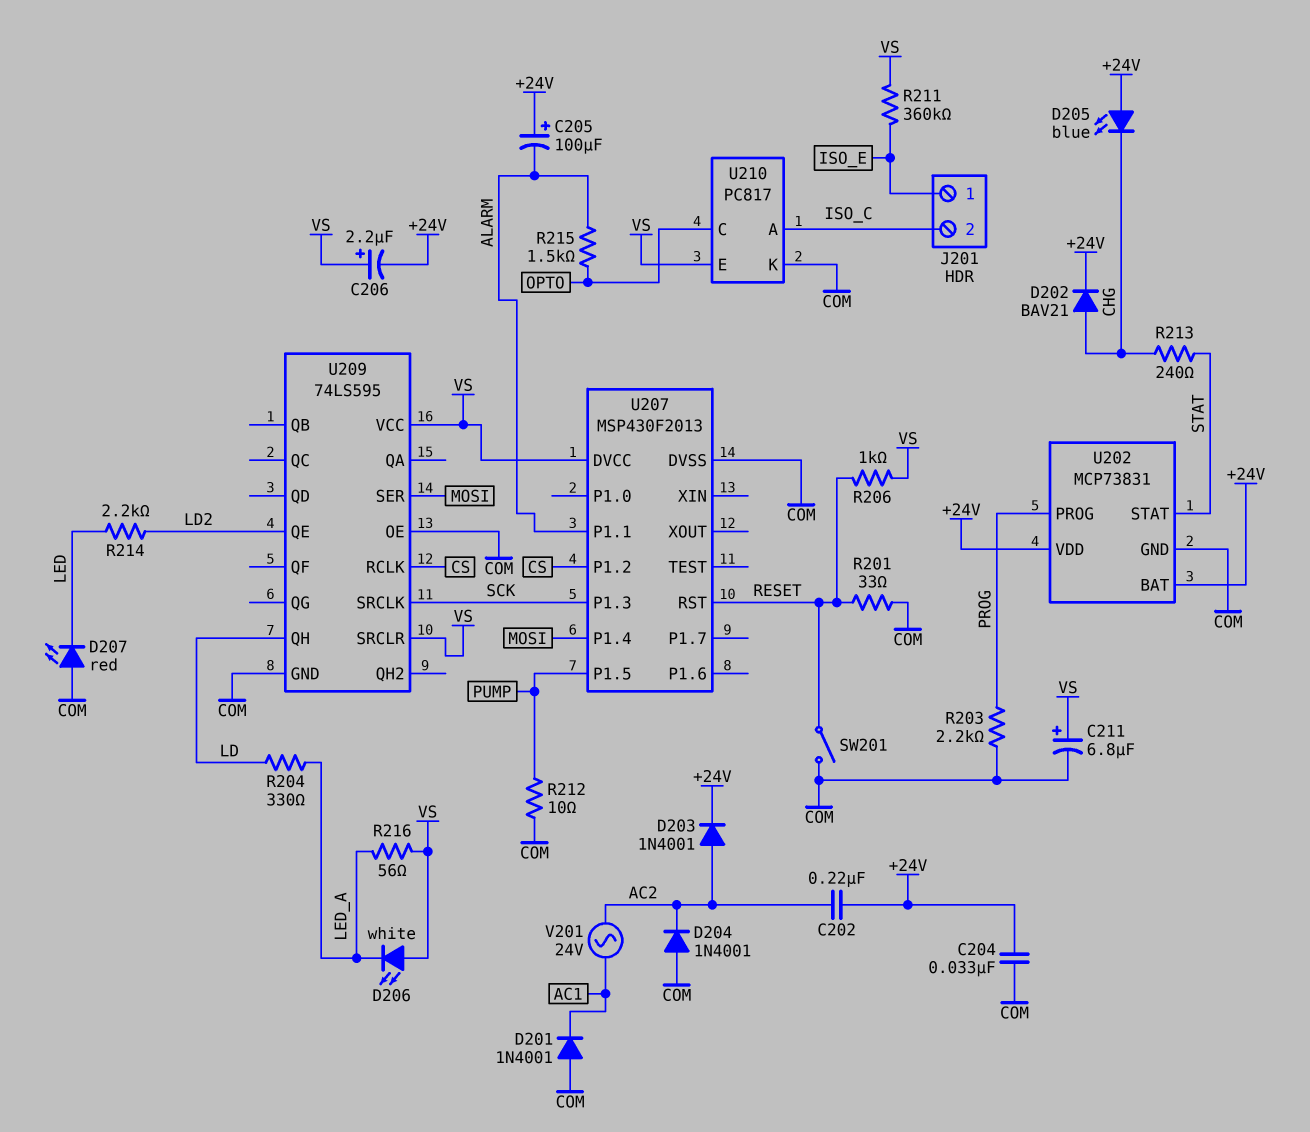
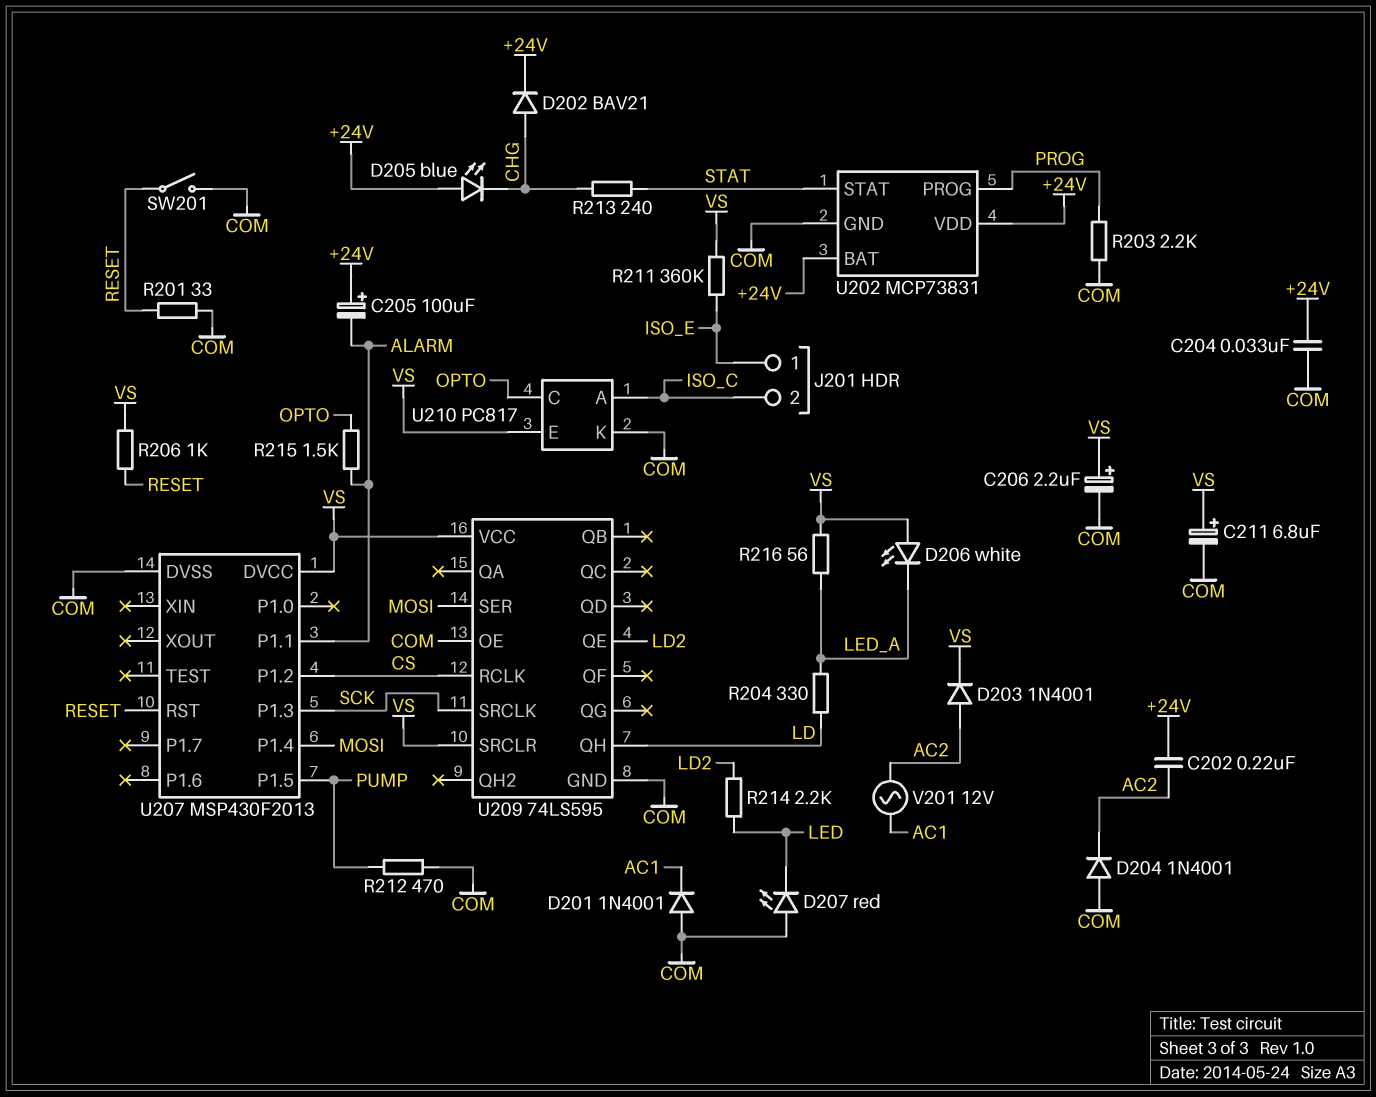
C206: 2.2uF (plus VS, minus +24V) -> 2.2uF (plus VS, minus COM)
D203: diode 1N4001 (A AC2, K +24V) -> diode 1N4001 (A AC2, K VS)
R212: 10 (COM, PUMP) -> 470 (COM, PUMP)
V201: AC 24V (AC1, AC2) -> AC 12V (AC1, AC2)

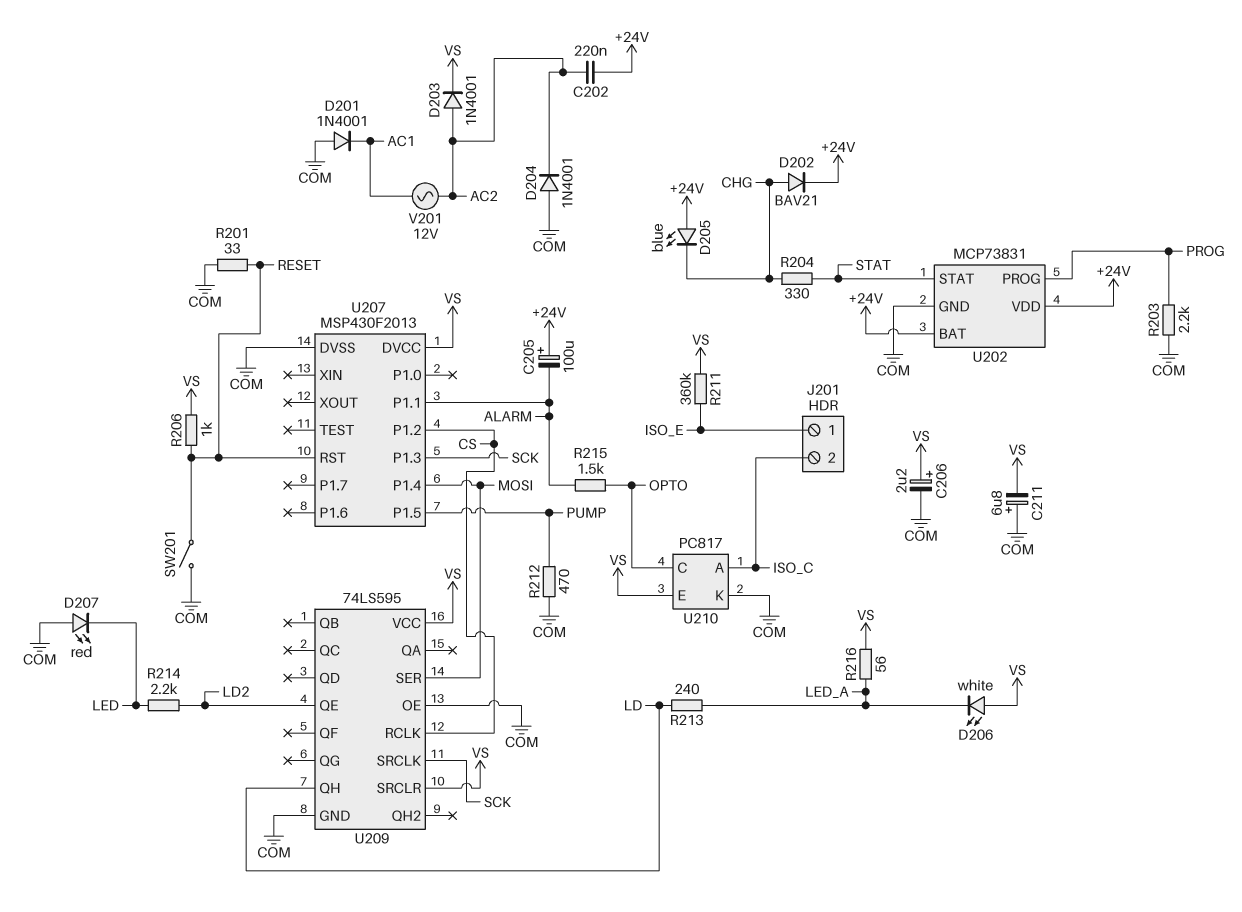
C204: 33nF (+24V, COM) -> none
C211: 6.8uF (plus VS, minus COM) -> 6.8uF (plus COM, minus VS)
R204: 330 (LD, LED_A) -> 330 (CHG, STAT)
R213: 240 (CHG, STAT) -> 240 (LD, LED_A)

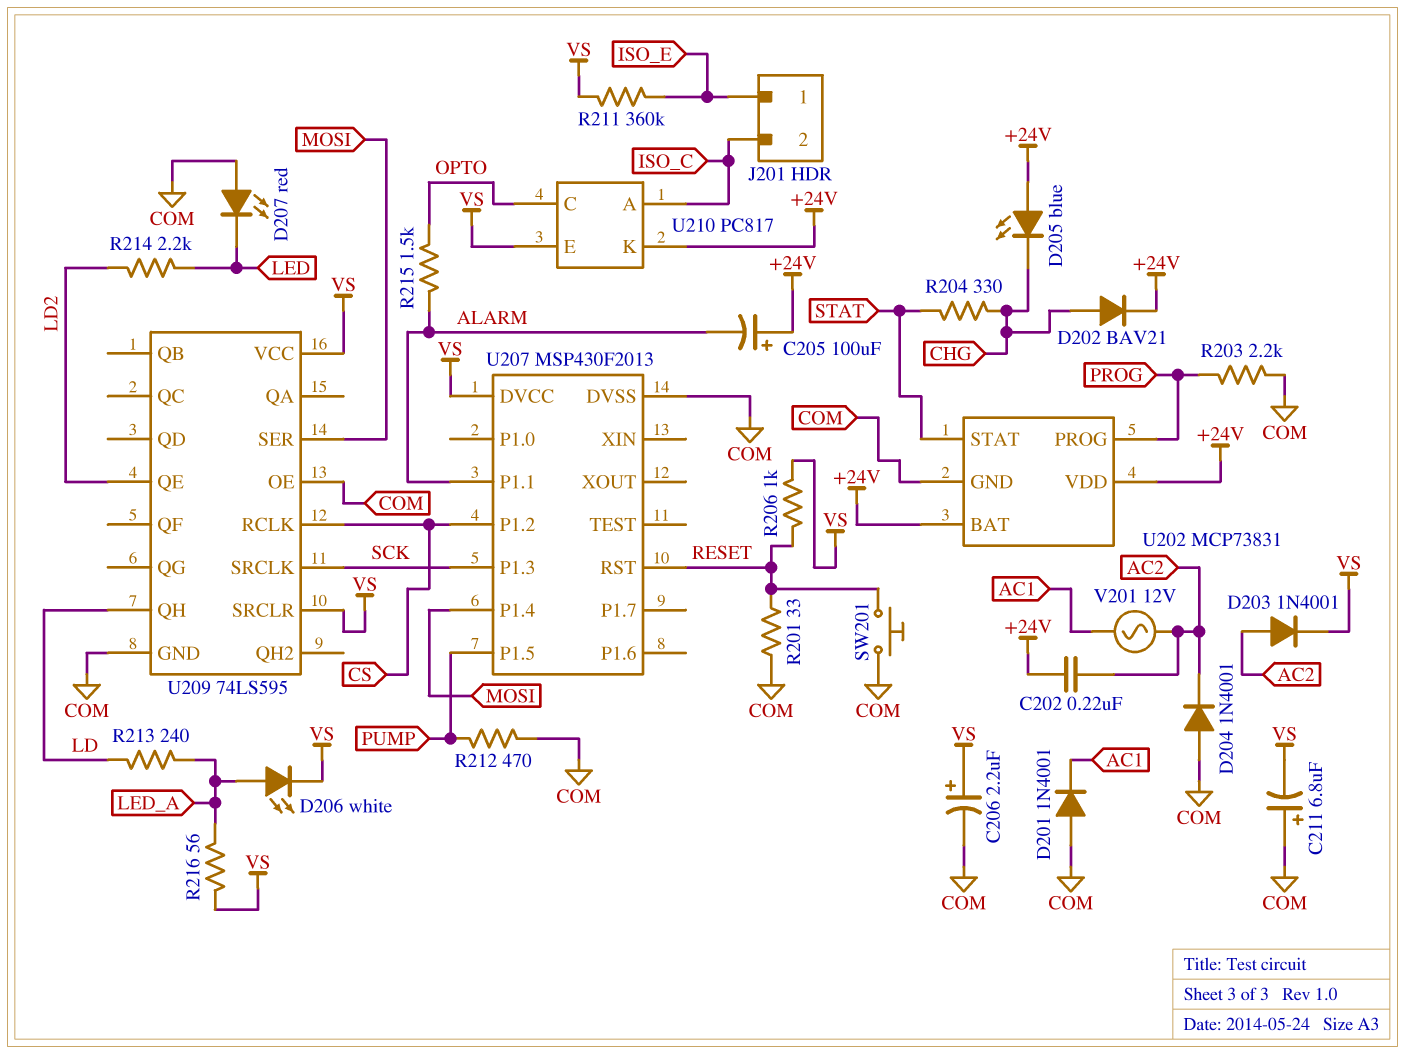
D206: LED white (A VS, K LED_A) -> LED white (A LED_A, K VS)
SW201: switch (COM, RESET) -> button (COM, RESET)
U210 pin K: COM -> +24V

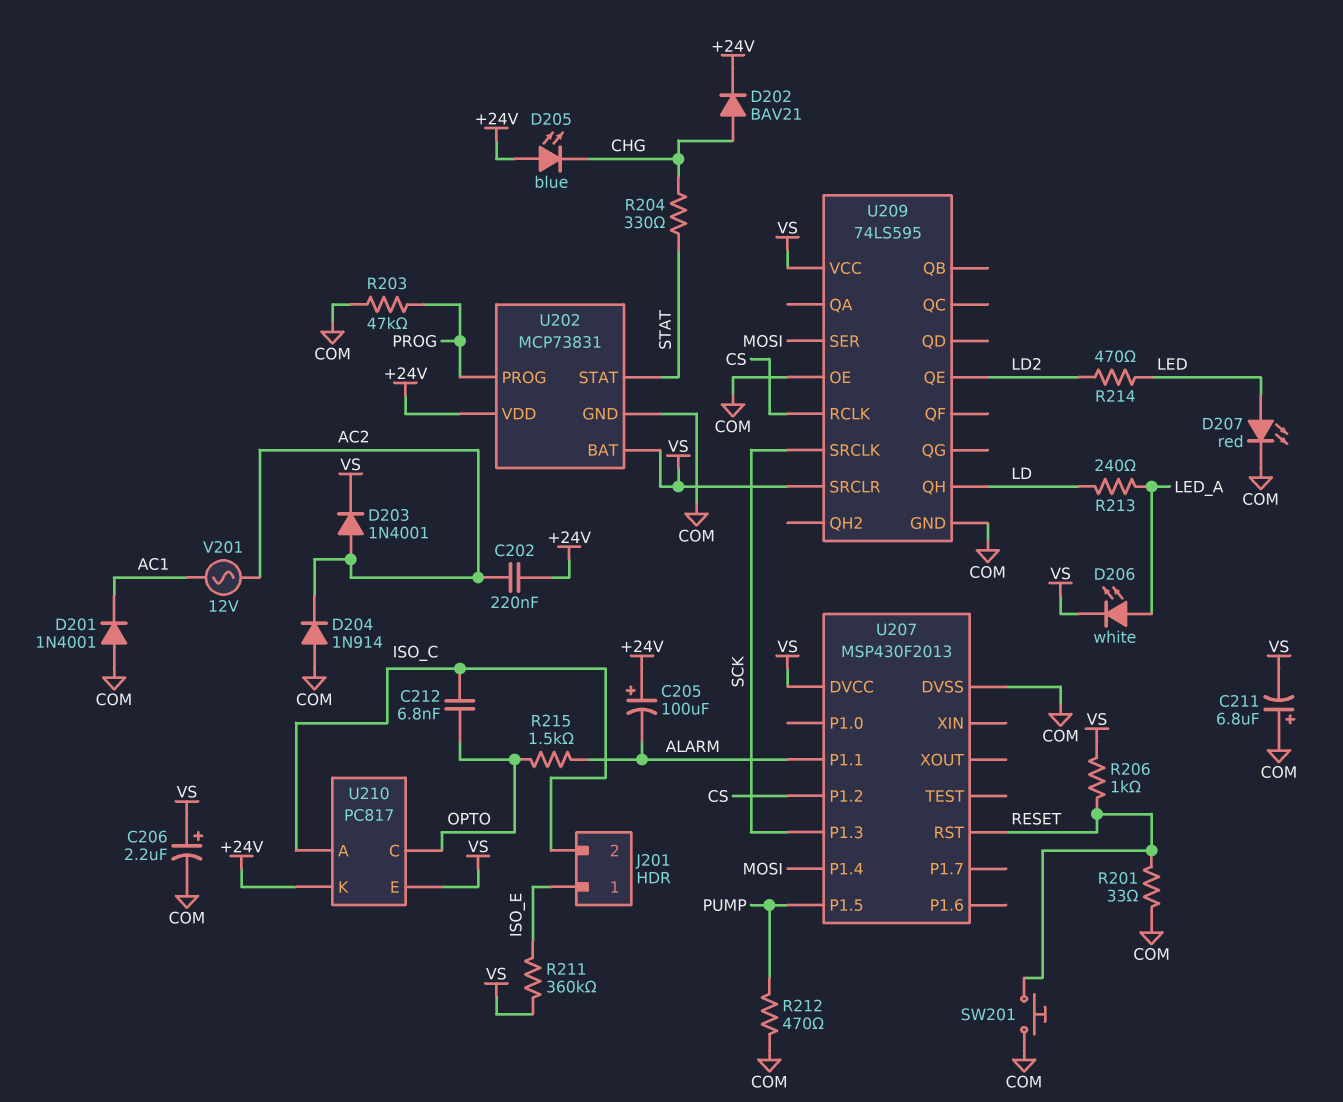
C212: none -> 6.8nF (ISO_C, OPTO)
D204: diode 1N4001 (A COM, K AC2) -> diode 1N914 (A COM, K AC2)
D207: LED red (A COM, K LED) -> LED red (A LED, K COM)
R203: 2.2k (COM, PROG) -> 47k (COM, PROG)
R214: 2.2k (LD2, LED) -> 470 (LD2, LED)
R216: 56 (LED_A, VS) -> none
U202 pin BAT: +24V -> VS

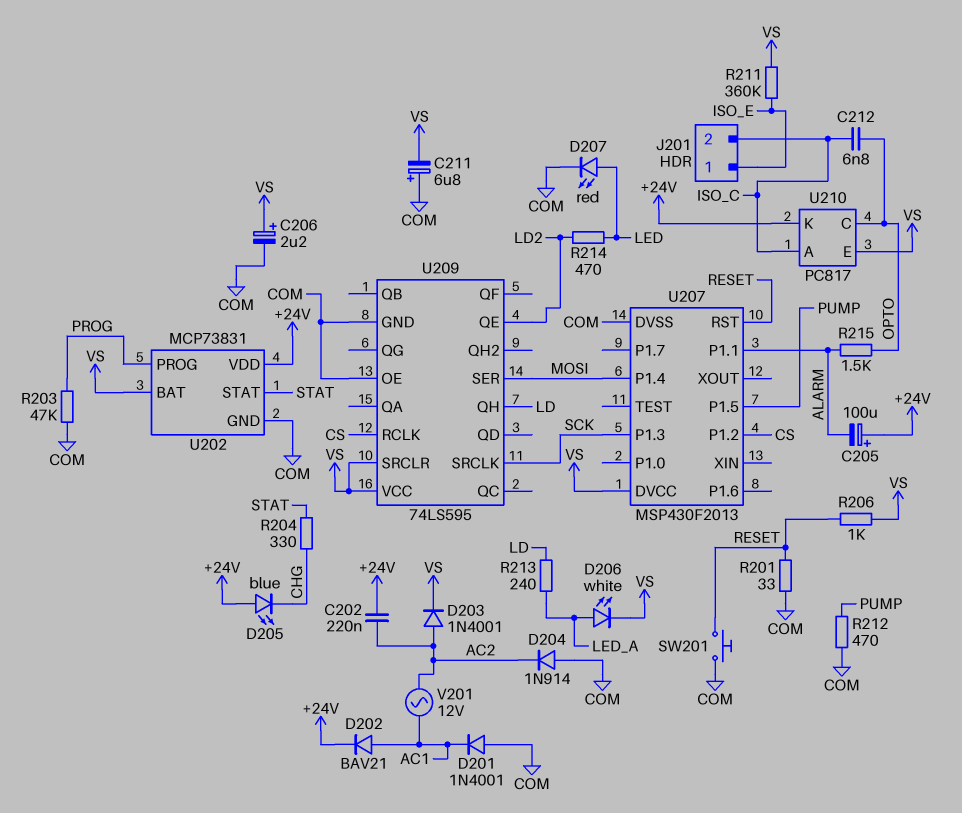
D202: diode BAV21 (A CHG, K +24V) -> diode BAV21 (A AC1, K +24V)

